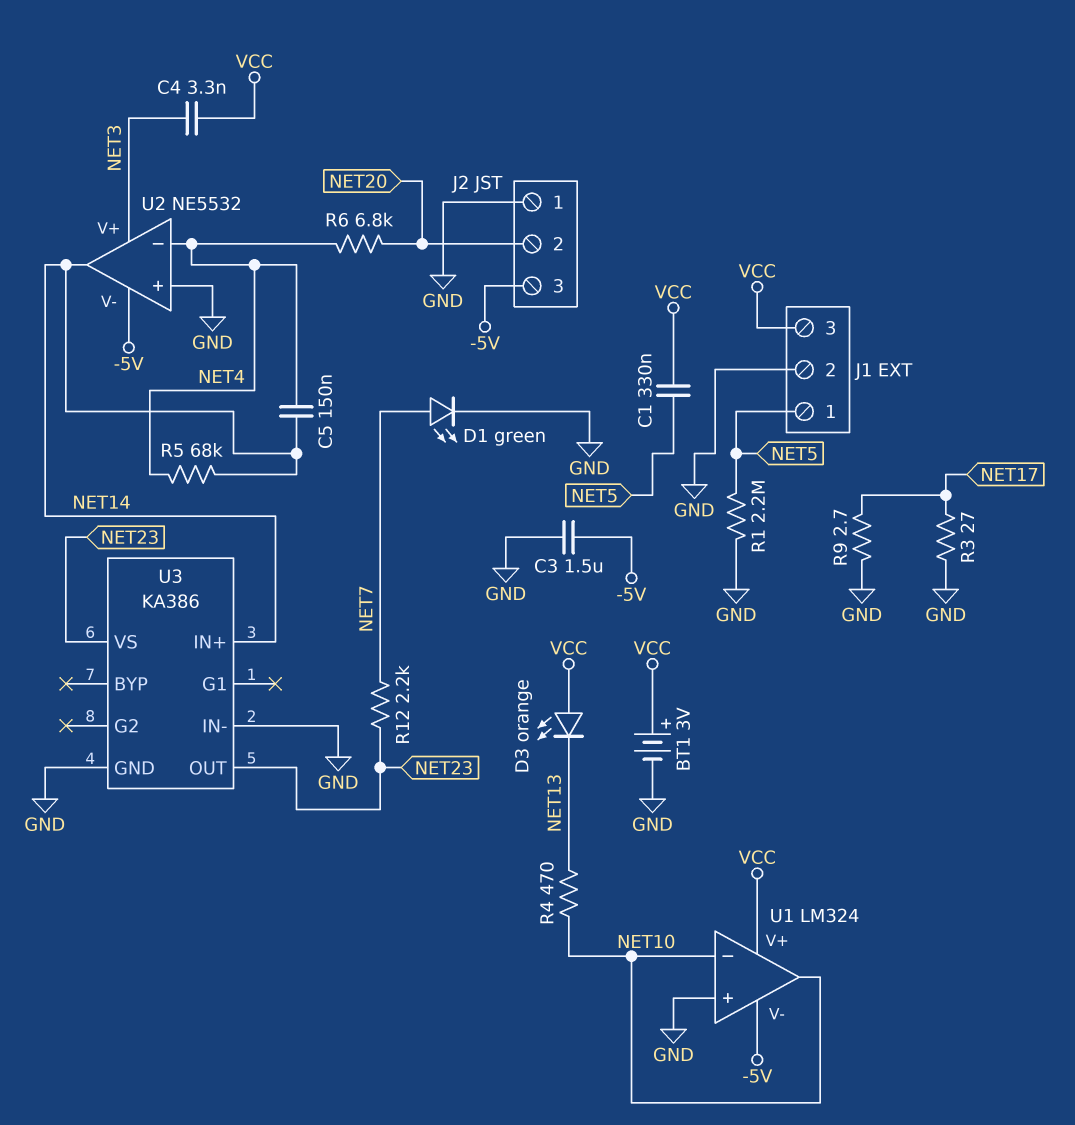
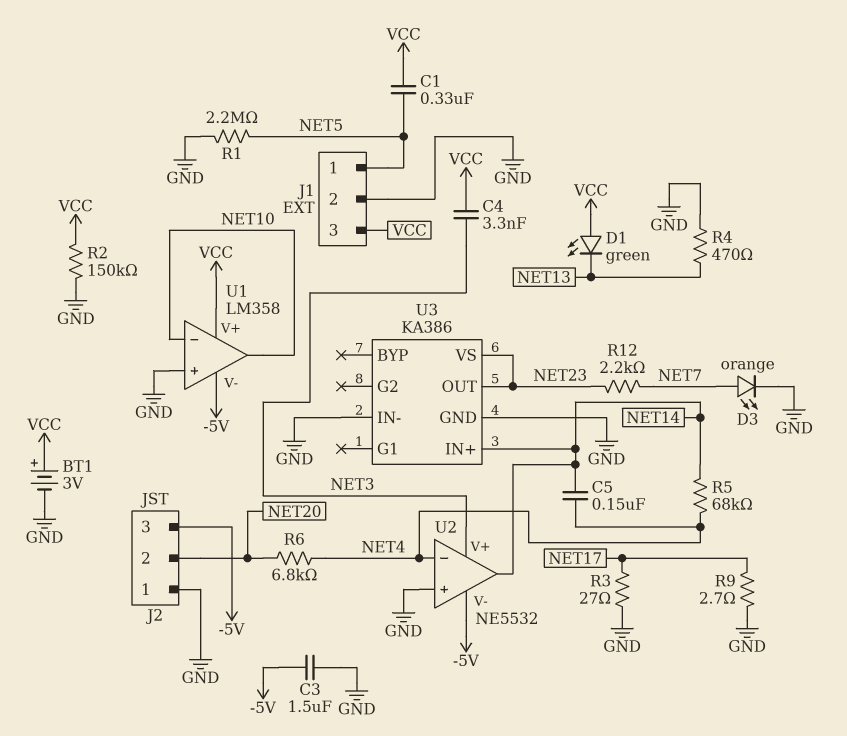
D1: LED green (A NET7, K GND) -> LED green (A VCC, K NET13)
D3: LED orange (A VCC, K NET13) -> LED orange (A NET7, K GND)
R2: none -> 150k (GND, VCC)
R4: 470 (NET10, NET13) -> 470 (GND, NET13)
U1: LM324 -> LM358

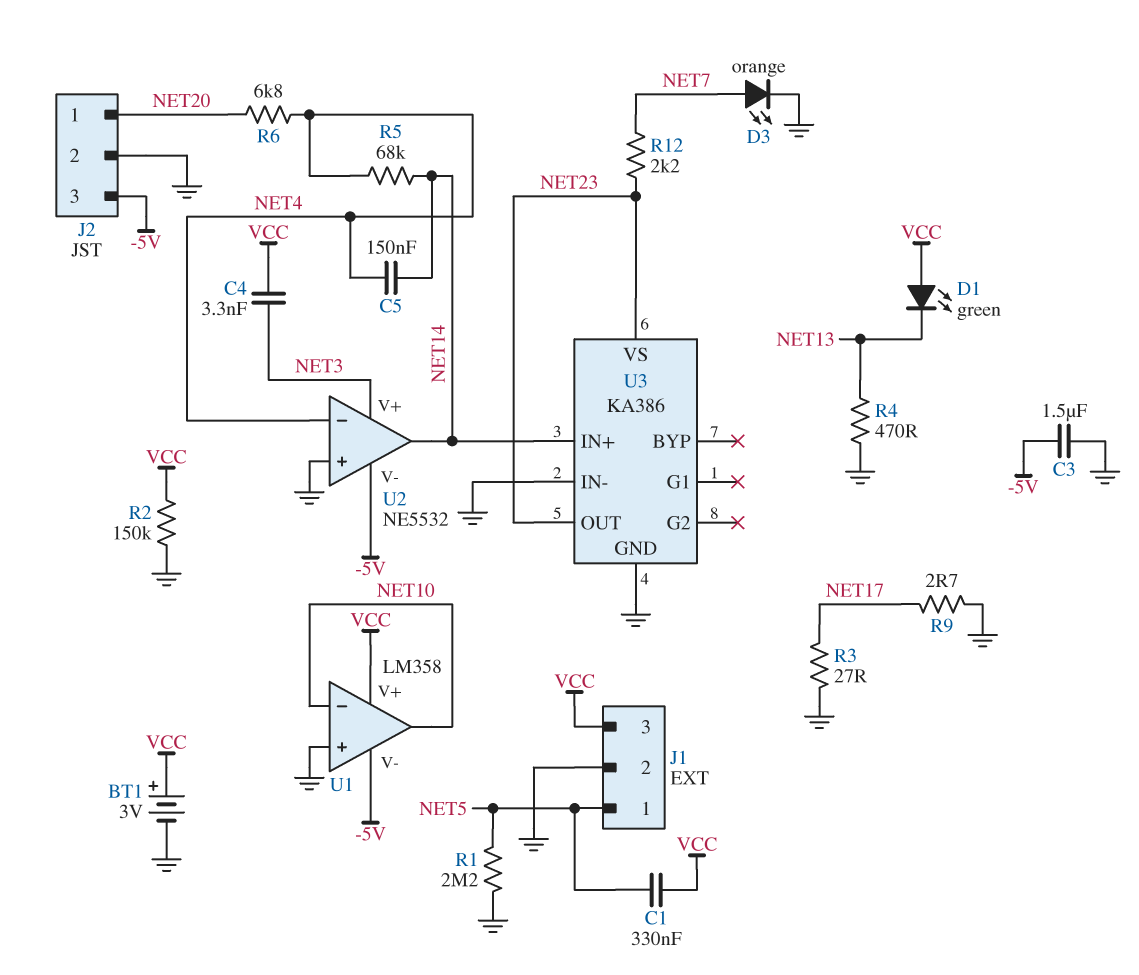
J2 pin 1: GND -> NET20
J2 pin 2: NET20 -> GND

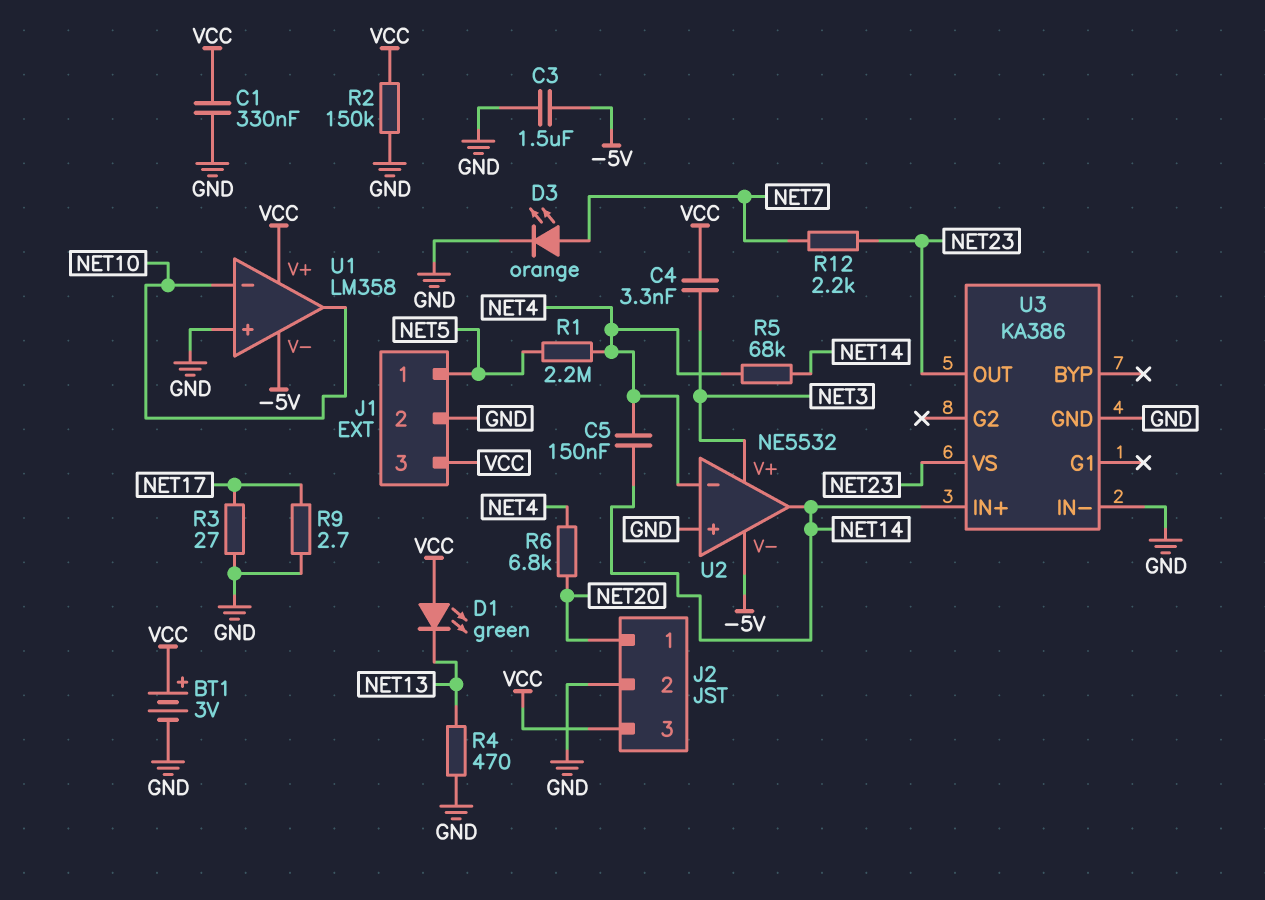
C1: 330nF (NET5, VCC) -> 330nF (GND, VCC)
J2 pin 3: -5V -> VCC
R1: 2.2M (GND, NET5) -> 2.2M (NET4, NET5)

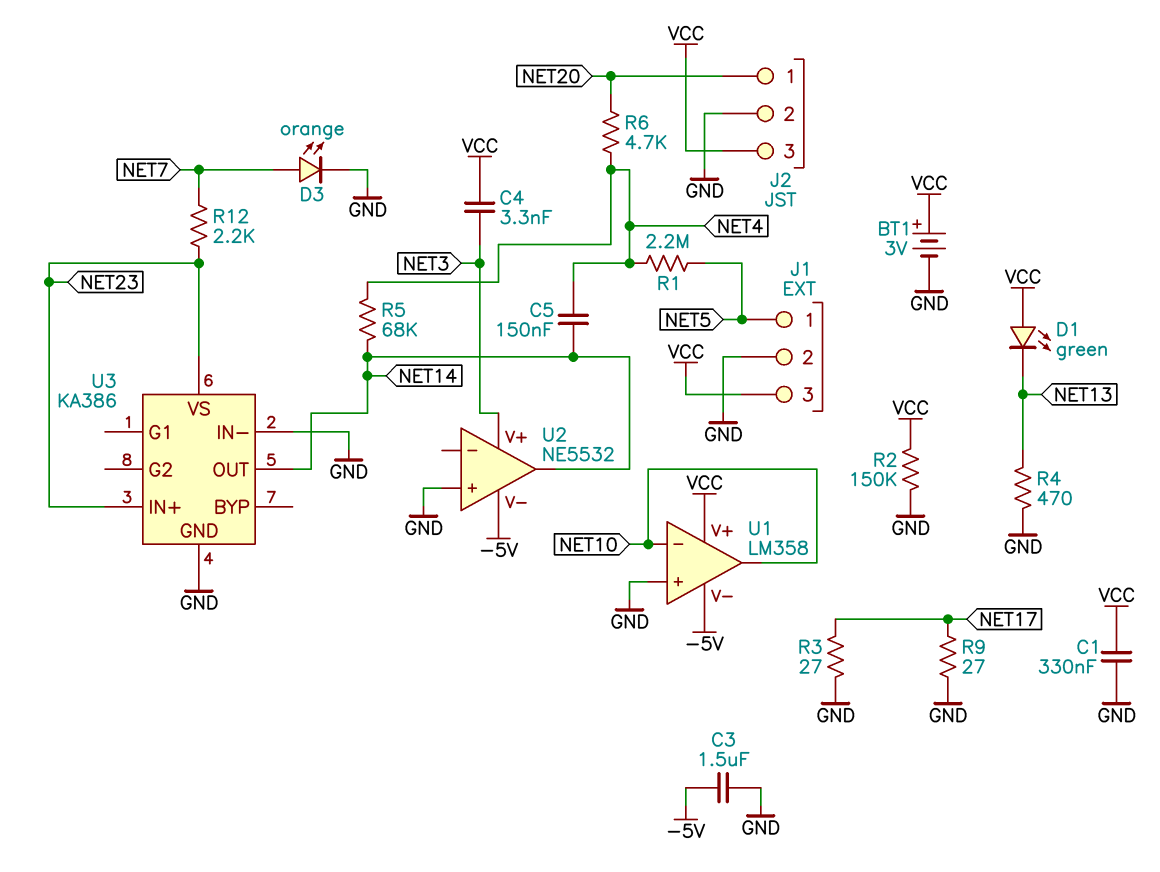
R6: 6.8k (NET4, NET20) -> 4.7k (NET4, NET20)
R9: 2.7 (GND, NET17) -> 27 (GND, NET17)
U2 pin in-: NET4 -> none
U3 pin IN+: NET14 -> NET23
U3 pin OUT: NET23 -> NET14

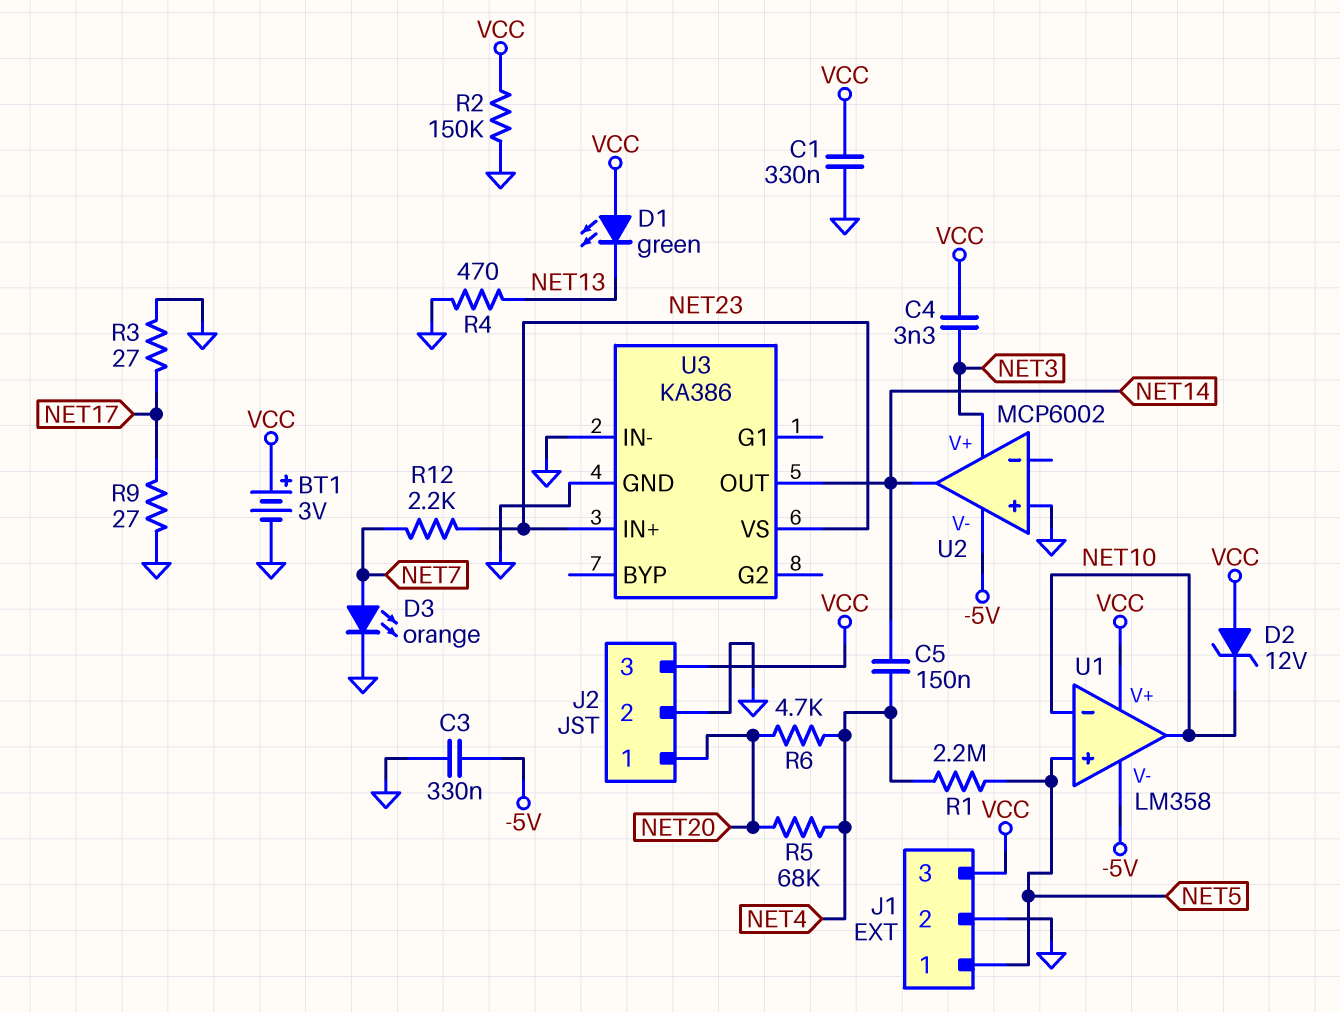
C3: 1.5uF (-5V, GND) -> 330nF (-5V, GND)
D2: none -> zener 12V (A VCC, K NET10)
R5: 68k (NET4, NET14) -> 68k (NET4, NET20)
U1 pin in+: GND -> NET5
U2: NE5532 -> MCP6002

